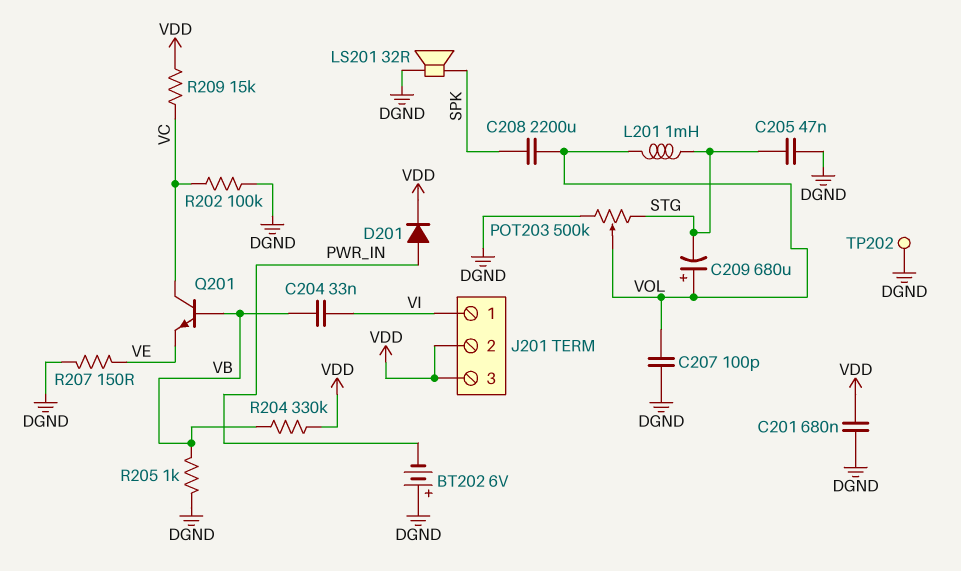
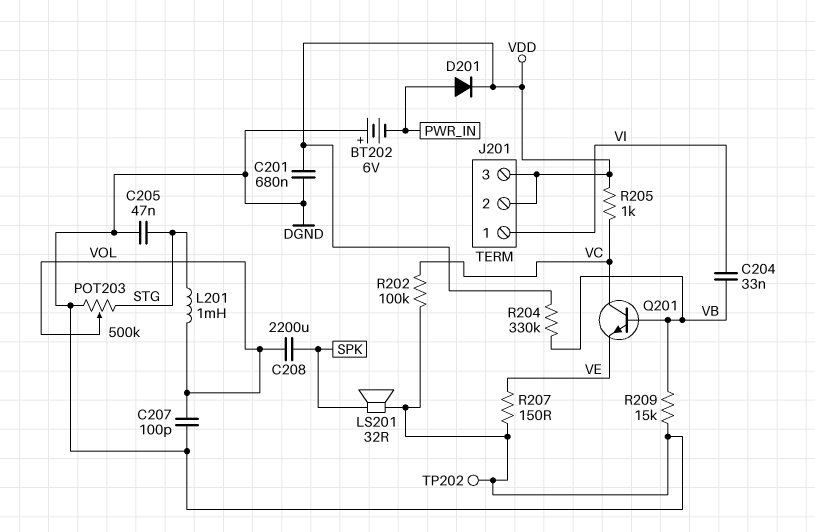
C209: 680uF (plus VOL, minus STG) -> none
R205: 1k (DGND, VB) -> 1k (VC, VDD)
R209: 15k (VC, VDD) -> 15k (DGND, VB)

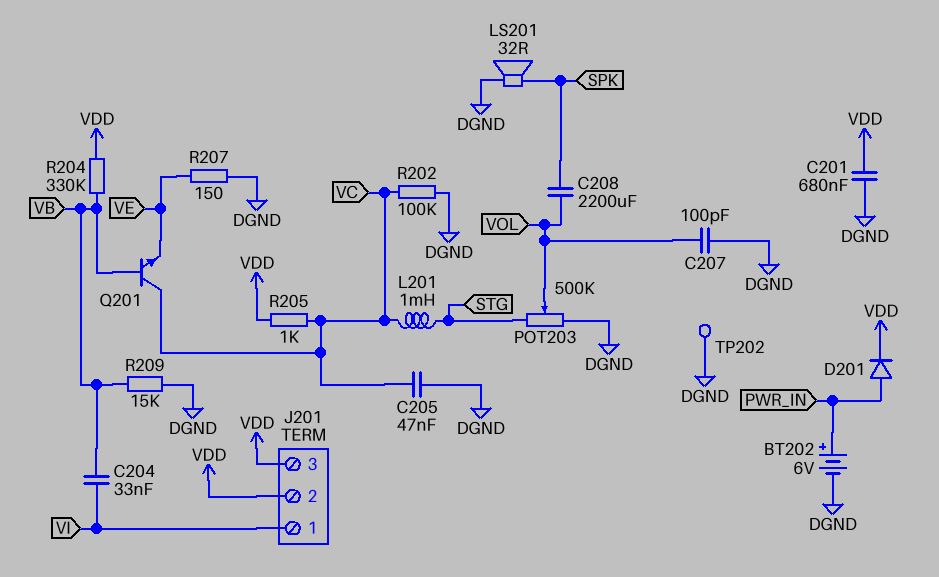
BT202: 6V (plus DGND, minus PWR_IN) -> 6V (plus PWR_IN, minus DGND)
C205: 47nF (DGND, STG) -> 47nF (DGND, VC)
L201: 1mH (STG, VOL) -> 1mH (STG, VC)

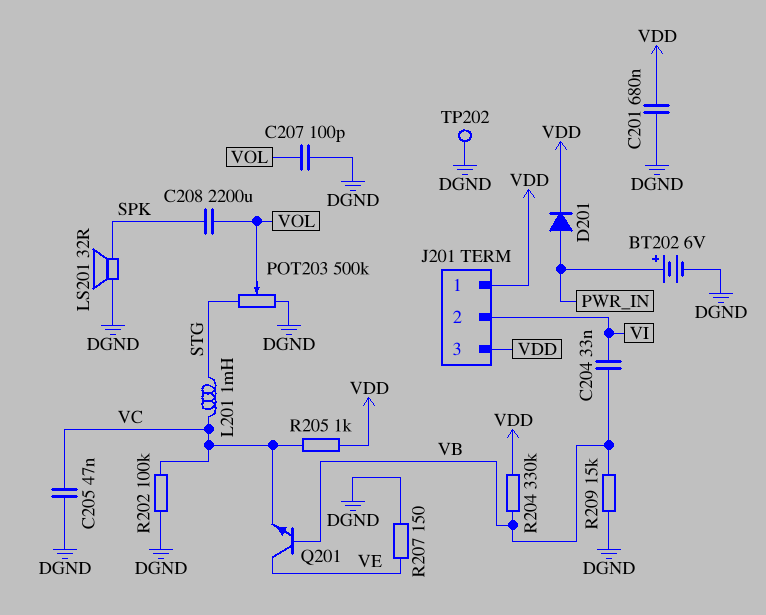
J201 pin 1: VI -> VDD
J201 pin 2: VDD -> VI
Q201: NPN (B VB, C VC, E VE) -> NPN (B VB, C VE, E VC)

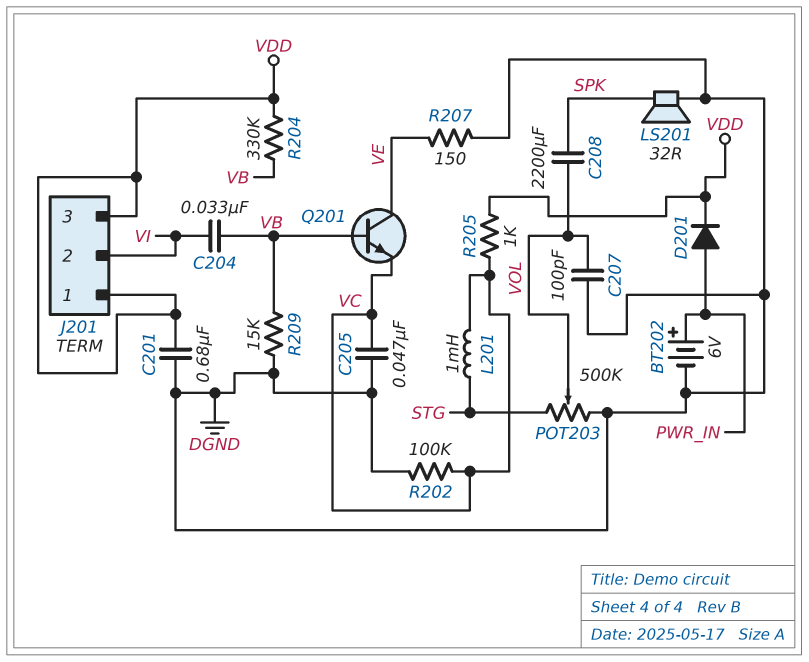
TP202: test point (DGND) -> none

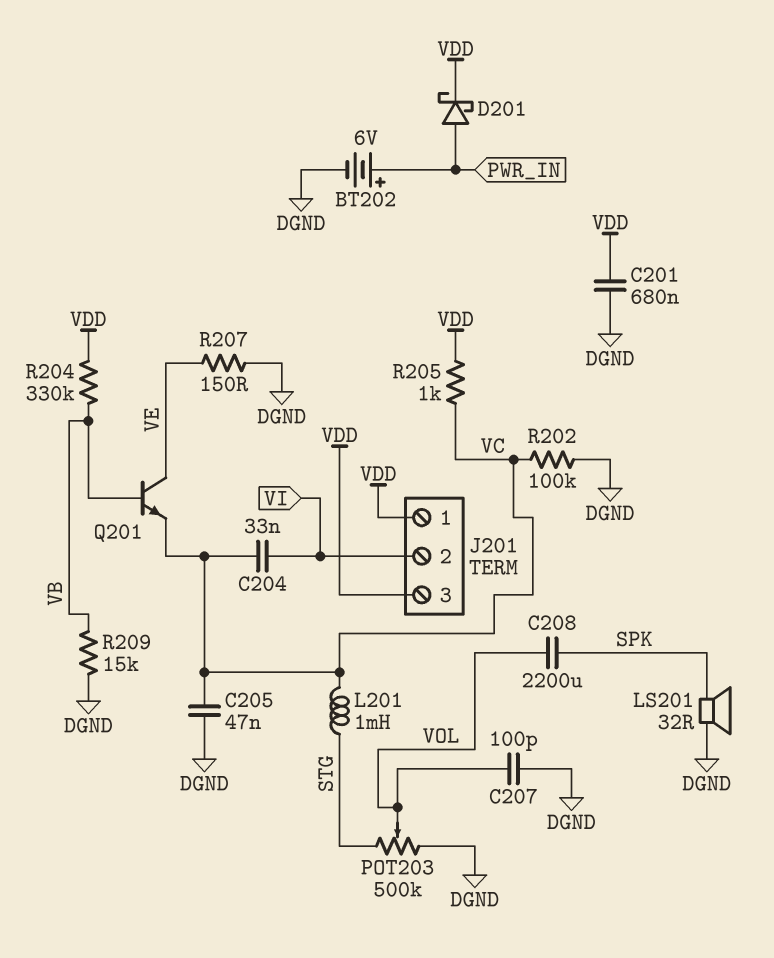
C204: 33nF (VB, VI) -> 33nF (VC, VI)
D201: diode (A PWR_IN, K VDD) -> schottky (A PWR_IN, K VDD)

